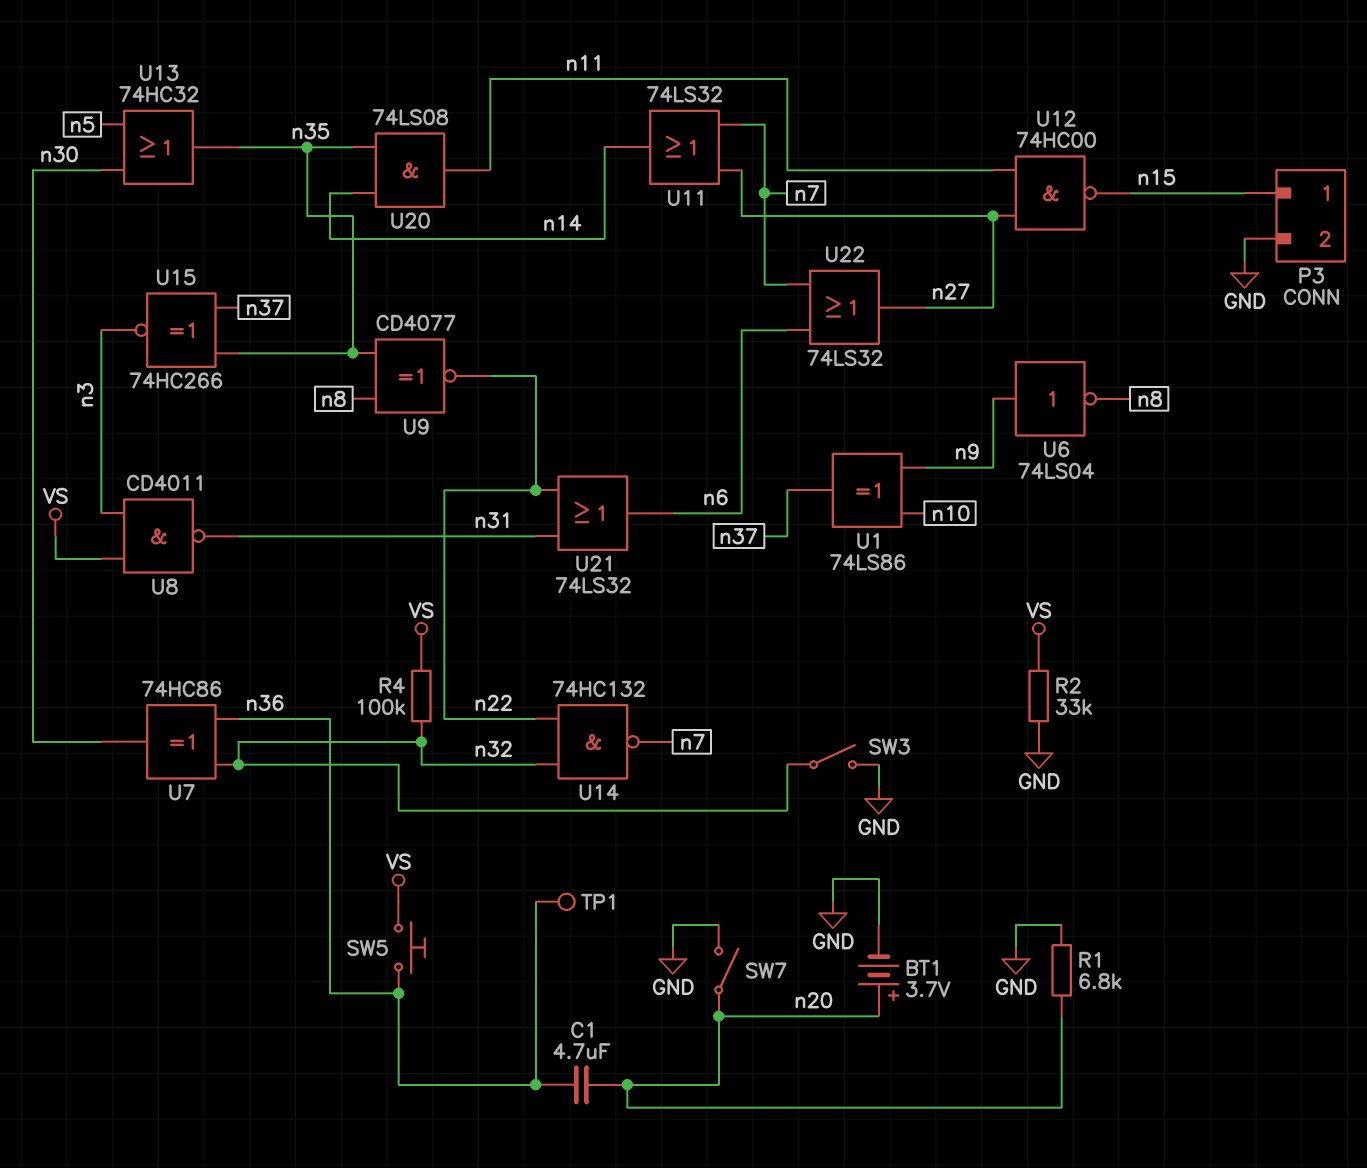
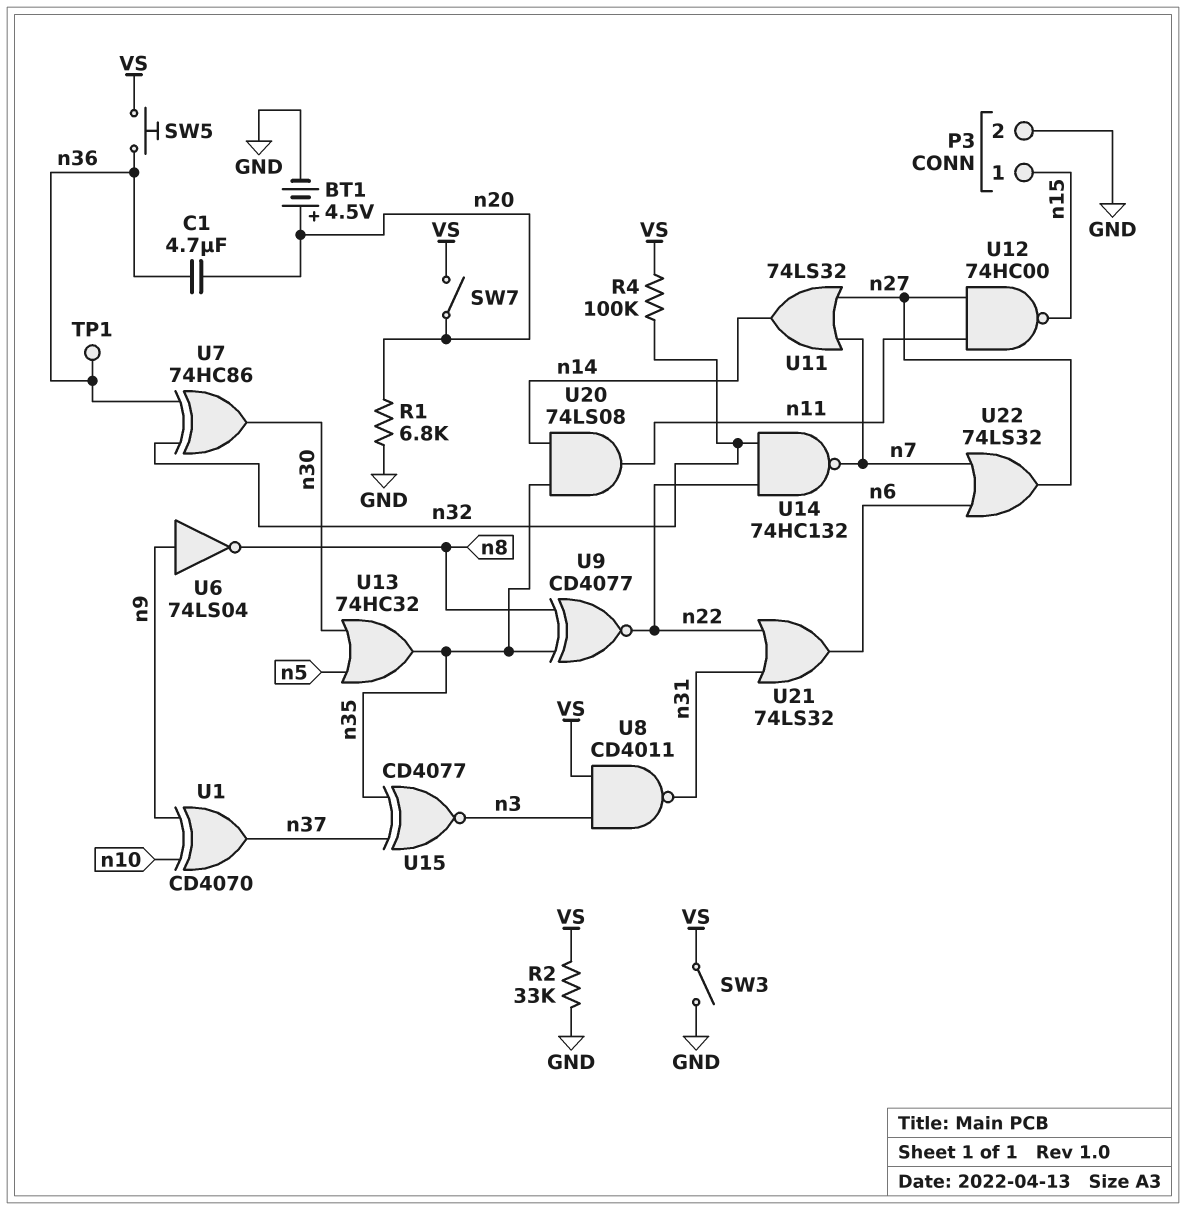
BT1: 3.7V (plus n20, minus GND) -> 4.5V (plus n20, minus GND)
SW3: switch (GND, n32) -> switch (GND, VS)
SW7: switch (GND, n20) -> switch (VS, n20)
U1: XOR 74LS86 (in n9, in n10, out n37) -> XOR CD4070 (in n9, in n10, out n37)
U15: XNOR 74HC266 (in n35, in n37, out n3) -> XNOR CD4077 (in n35, in n37, out n3)

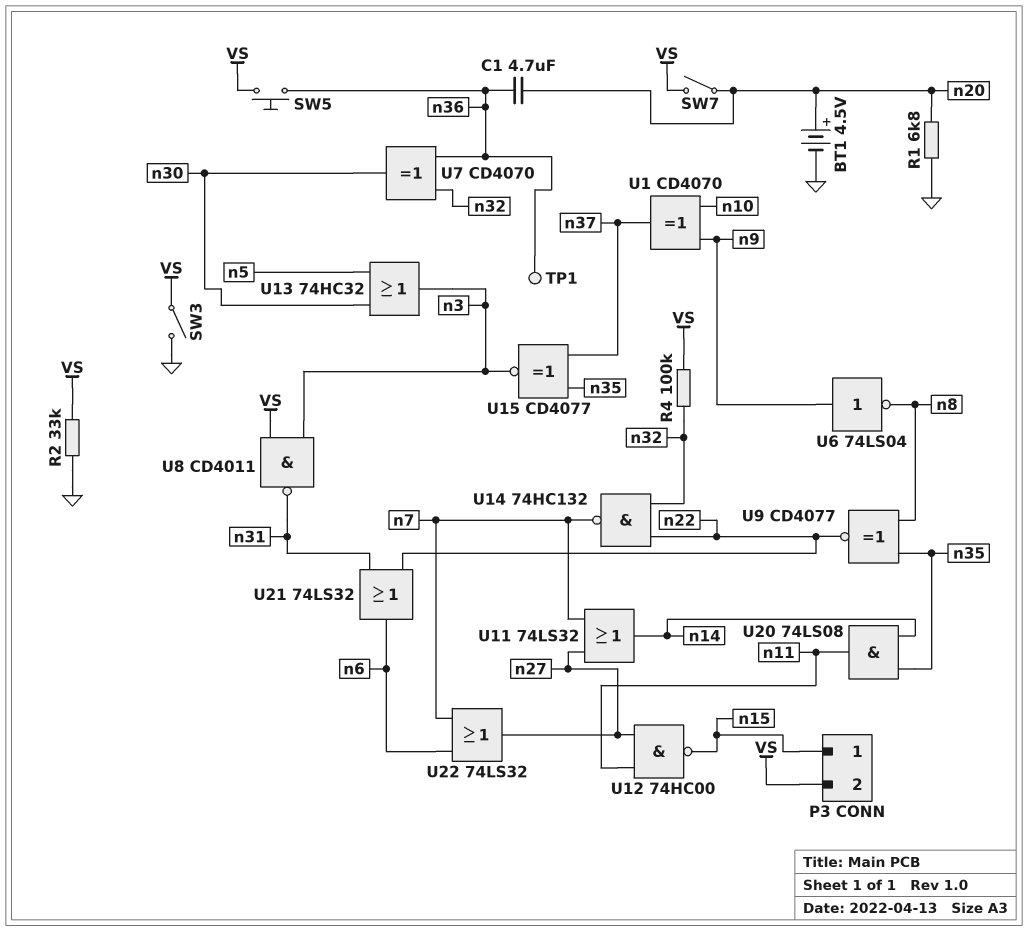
P3 pin 2: GND -> VS
U7: XOR 74HC86 (in n32, in n36, out n30) -> XOR CD4070 (in n32, in n36, out n30)
U13: OR 74HC32 (in n5, in n30, out n35) -> OR 74HC32 (in n5, in n30, out n3)

